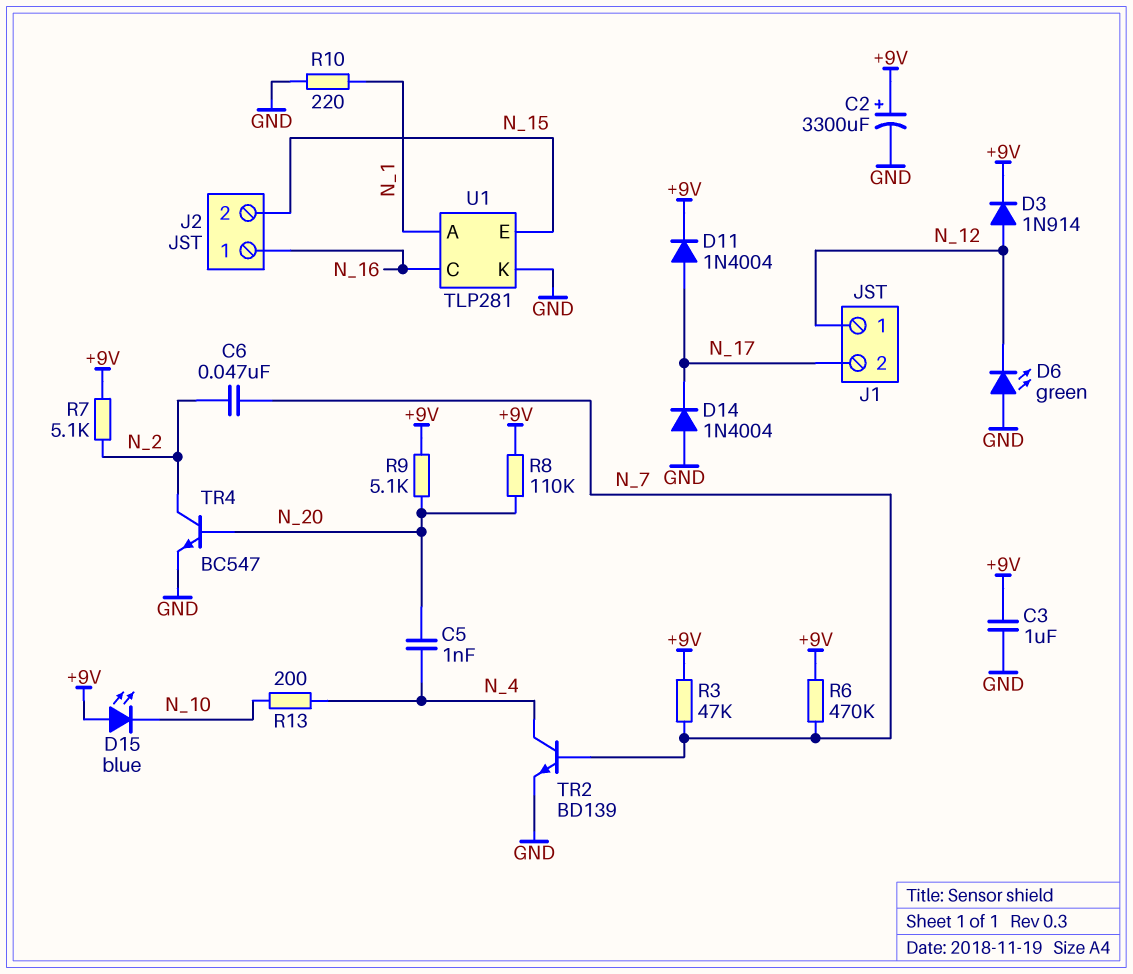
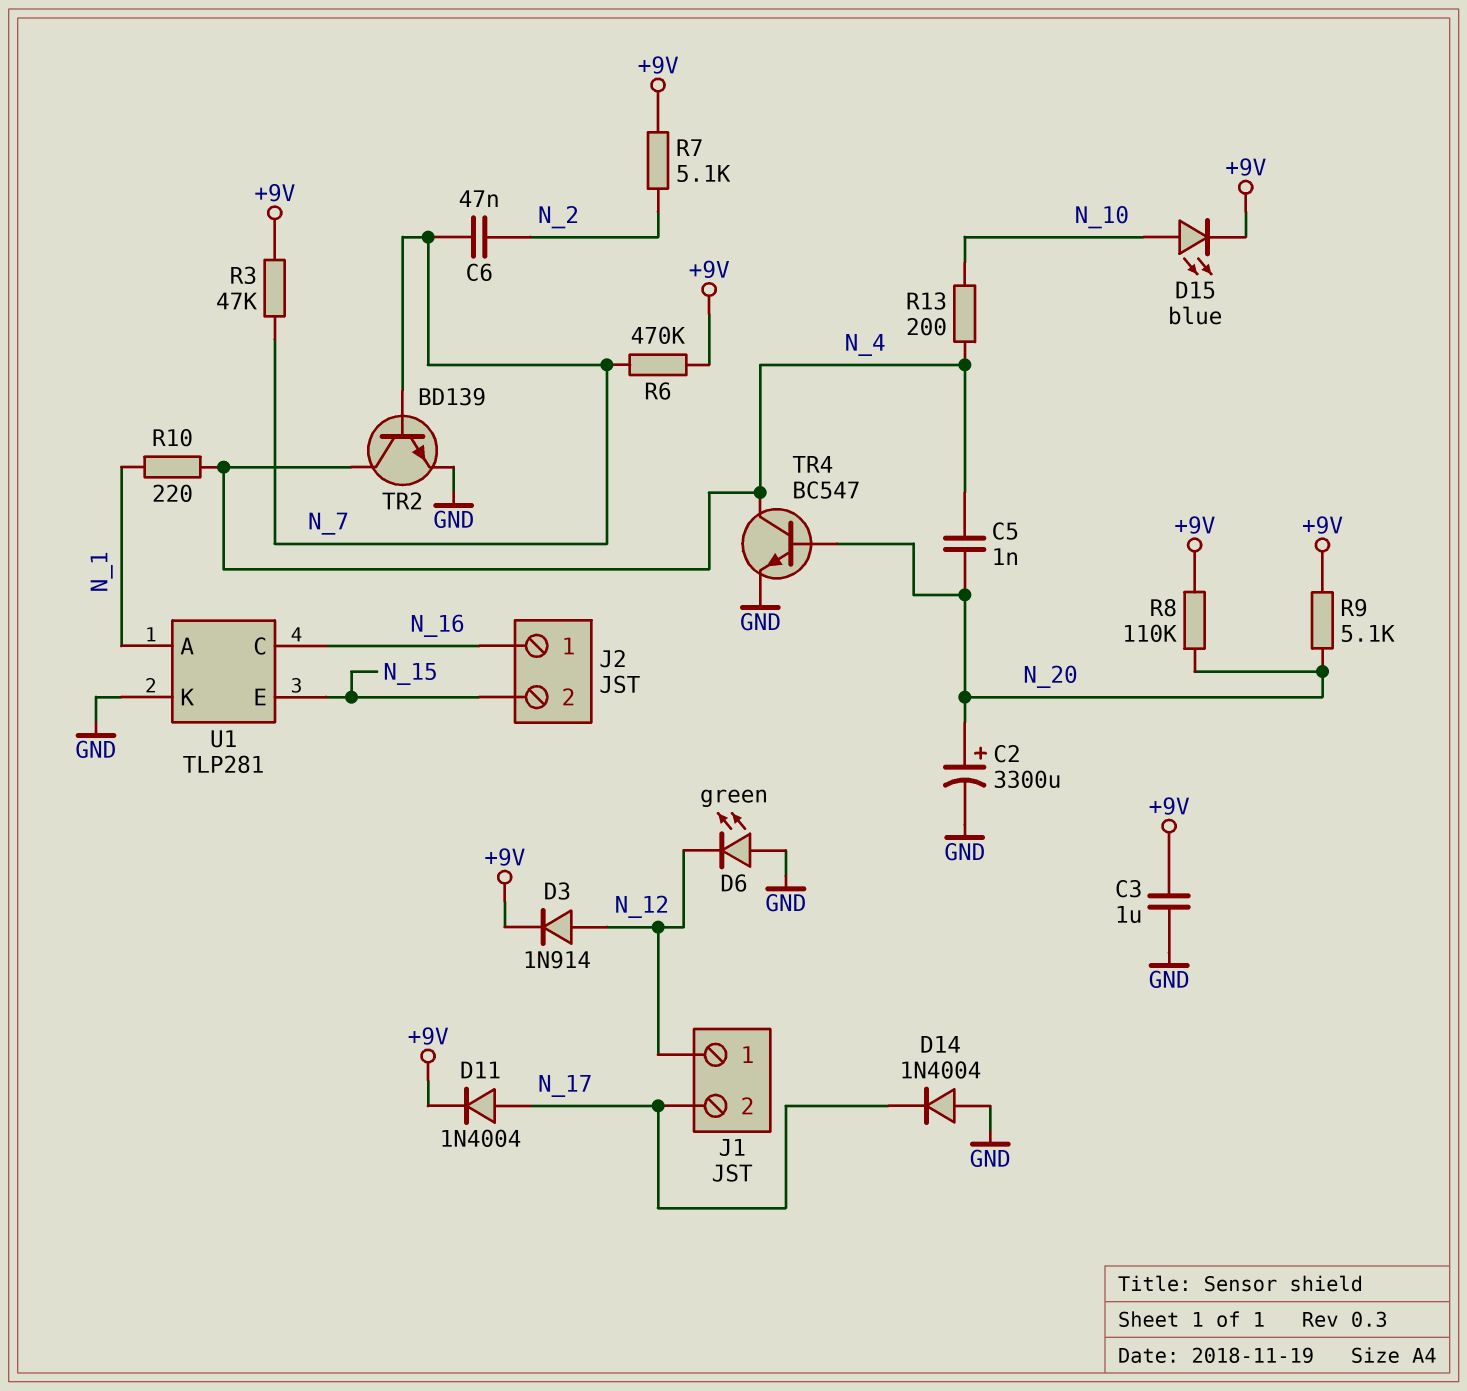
C2: 3300uF (plus +9V, minus GND) -> 3300uF (plus N_20, minus GND)
D15: LED blue (A +9V, K N_10) -> LED blue (A N_10, K +9V)
R10: 220 (GND, N_1) -> 220 (N_1, N_4)
TR4: NPN BC547 (B N_20, C N_2, E GND) -> NPN BC547 (B N_20, C N_4, E GND)

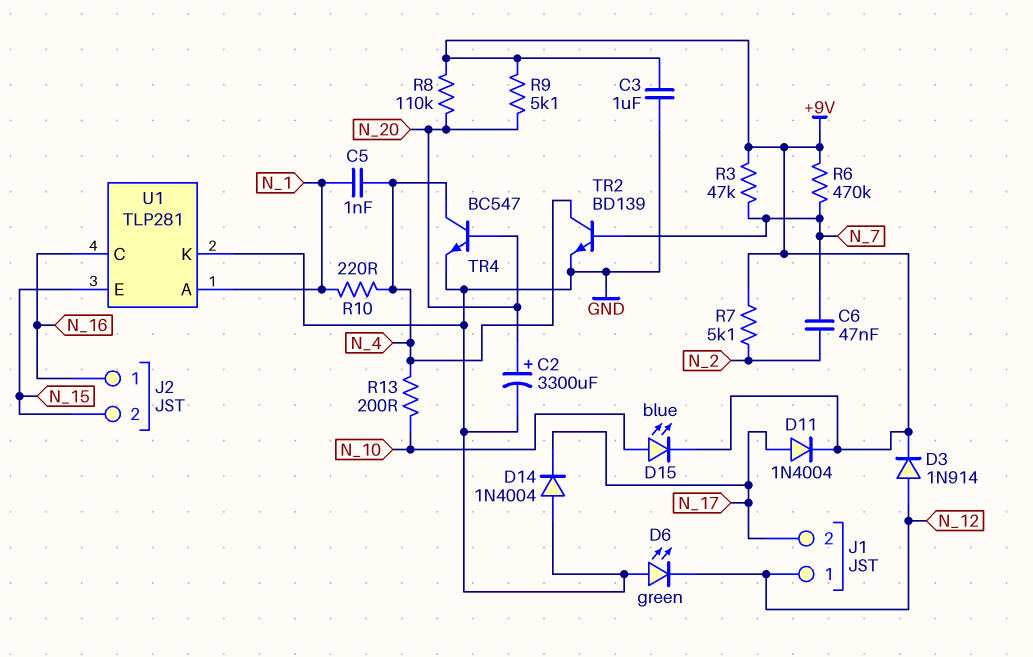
C5: 1nF (N_4, N_20) -> 1nF (N_1, N_4)

